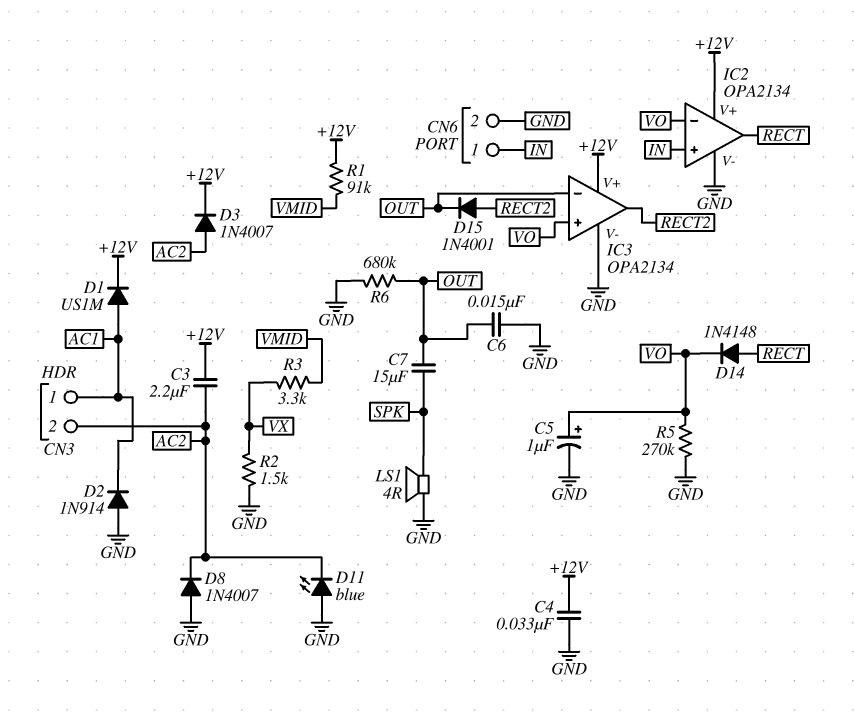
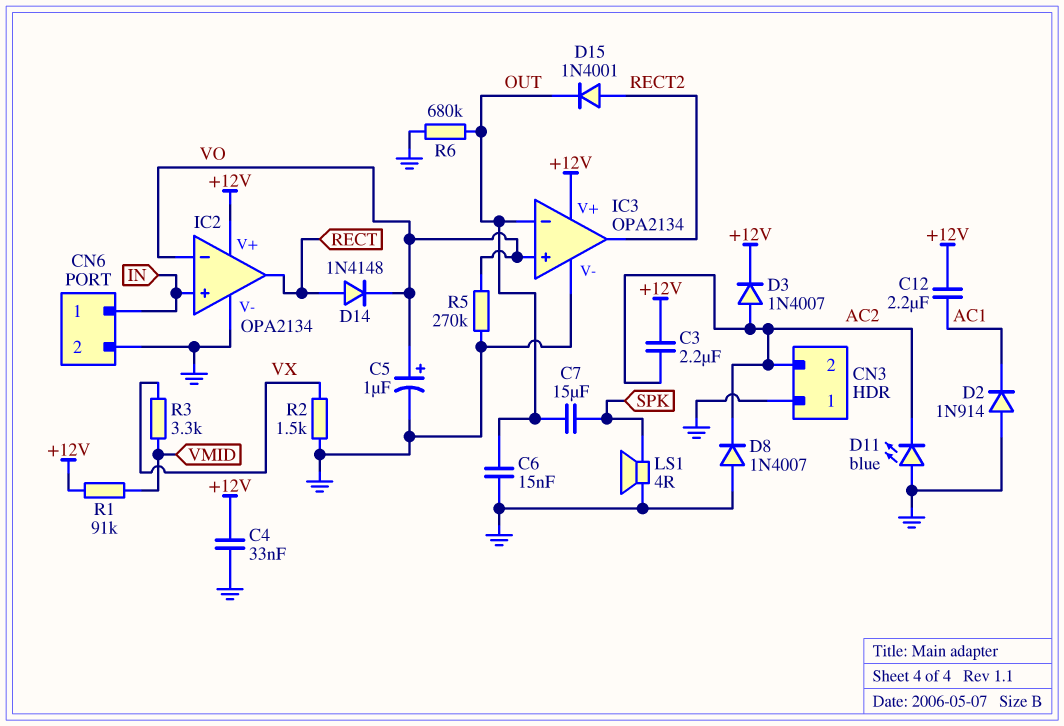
C12: none -> 2.2uF (+12V, AC1)
CN3 pin 1: AC1 -> GND
D1: diode US1M (A AC1, K +12V) -> none

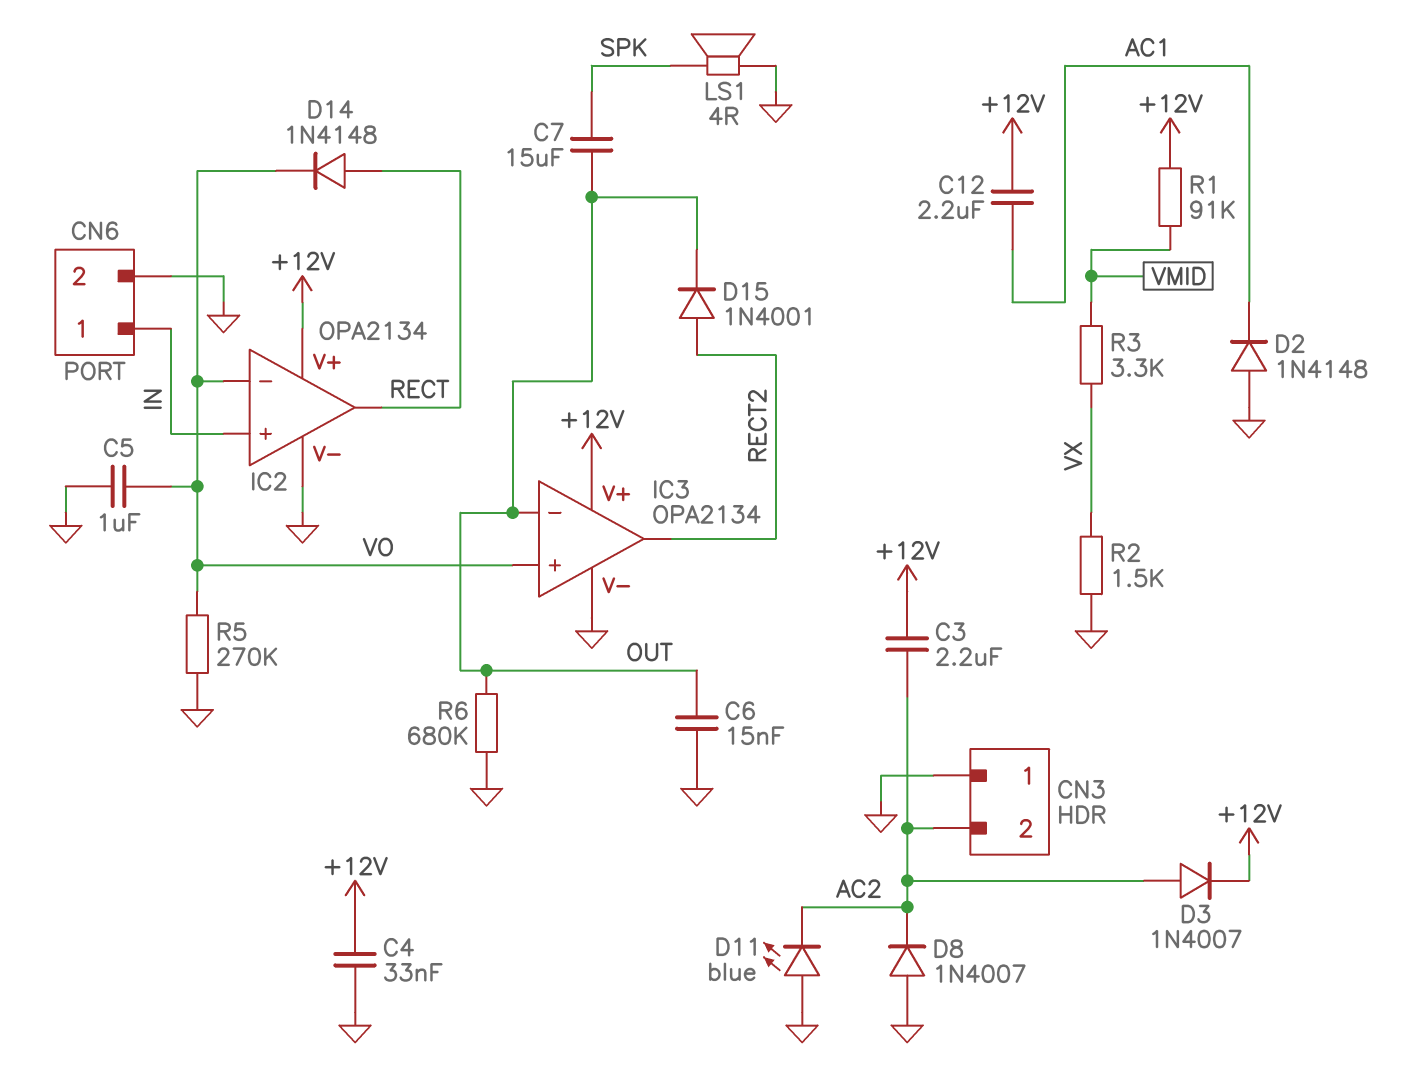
C5: 1uF (plus VO, minus GND) -> 1uF (GND, VO)
D2: diode 1N914 (A GND, K AC1) -> diode 1N4148 (A GND, K AC1)

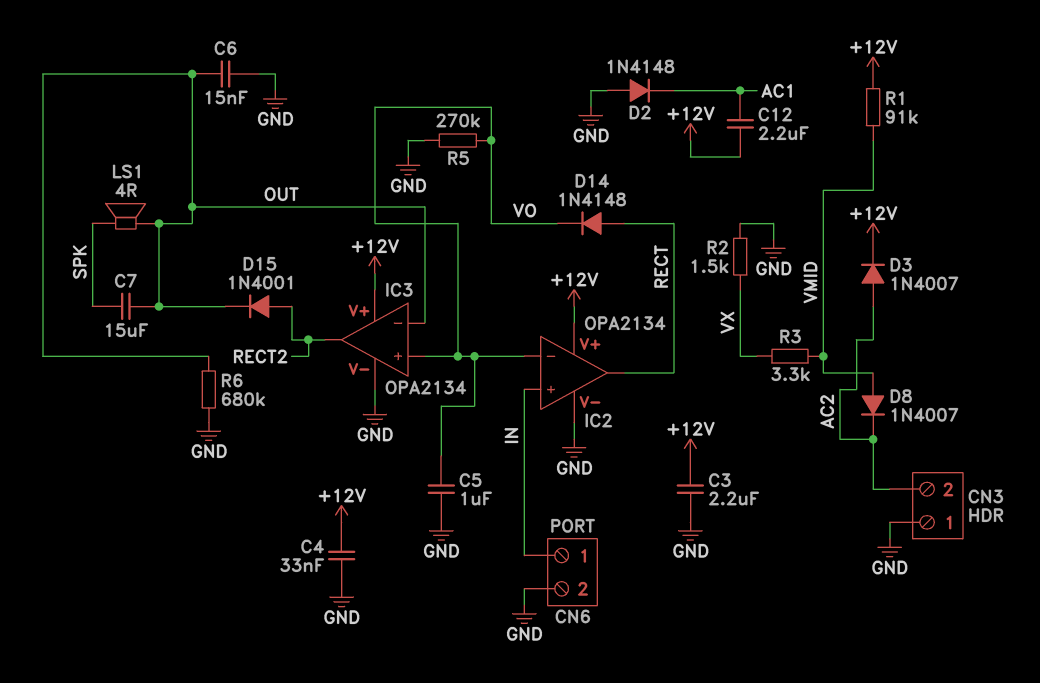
C3: 2.2uF (+12V, AC2) -> 2.2uF (+12V, GND)
D8: diode 1N4007 (A GND, K AC2) -> diode 1N4007 (A VMID, K AC2)
D11: LED blue (A GND, K AC2) -> none
LS1: speaker 4R (GND, SPK) -> speaker 4R (OUT, SPK)

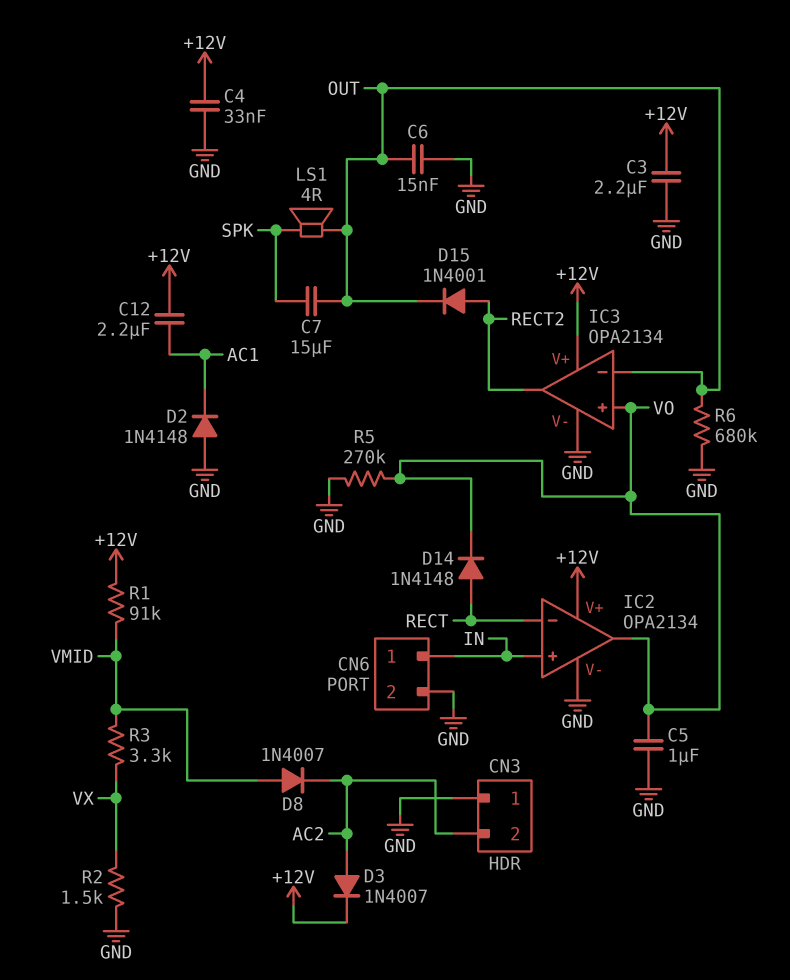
IC2 pin in-: VO -> RECT
IC2 pin out: RECT -> VO

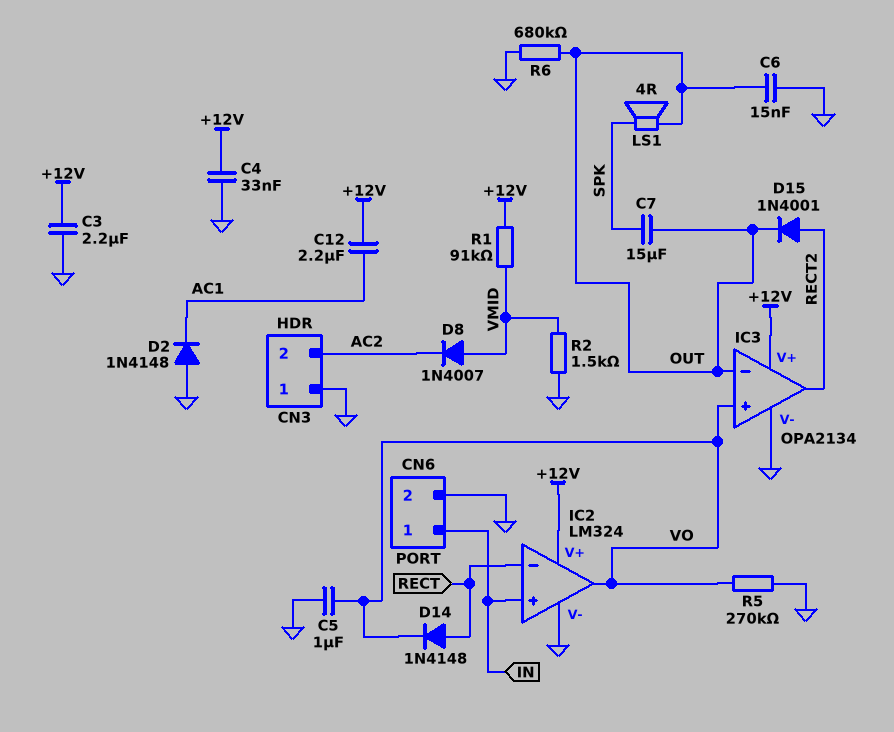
D3: diode 1N4007 (A AC2, K +12V) -> none
IC2: OPA2134 -> LM324
R2: 1.5k (GND, VX) -> 1.5k (GND, VMID)
R3: 3.3k (VMID, VX) -> none

